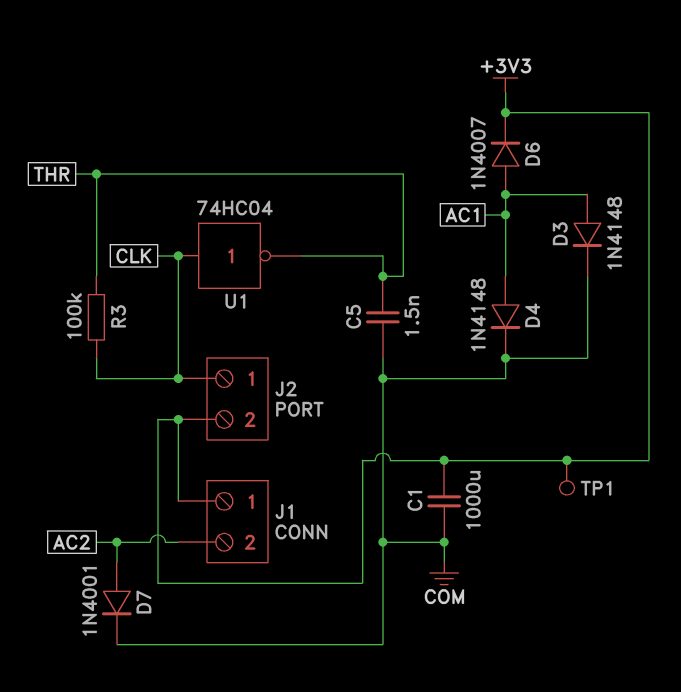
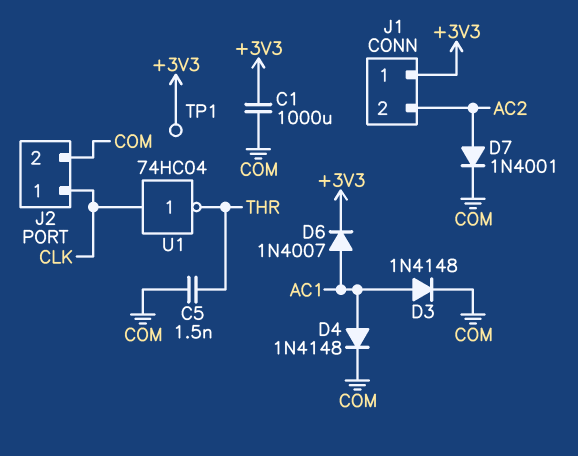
J2 pin 2: +3V3 -> COM
R3: 100k (CLK, THR) -> none

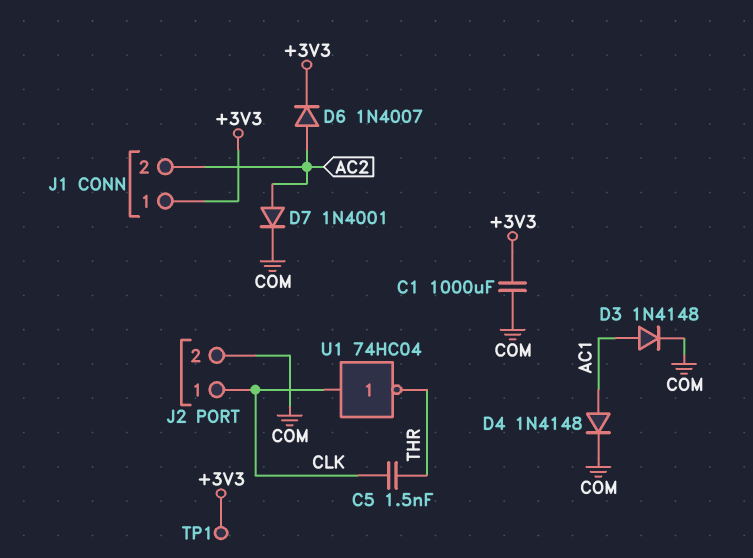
C5: 1.5nF (COM, THR) -> 1.5nF (CLK, THR)
D6: diode 1N4007 (A AC1, K +3V3) -> diode 1N4007 (A AC2, K +3V3)

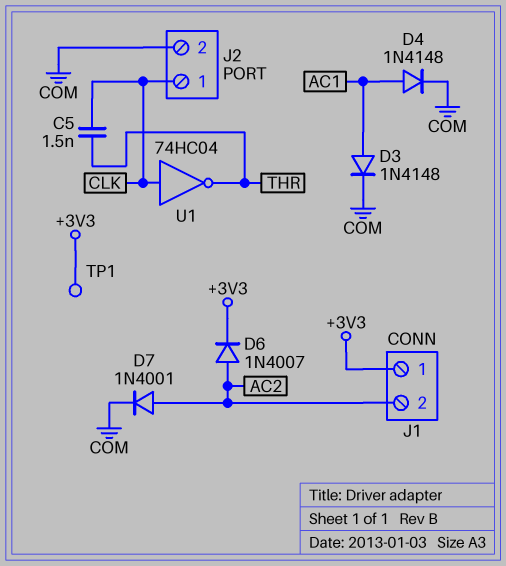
C1: 1000uF (+3V3, COM) -> none

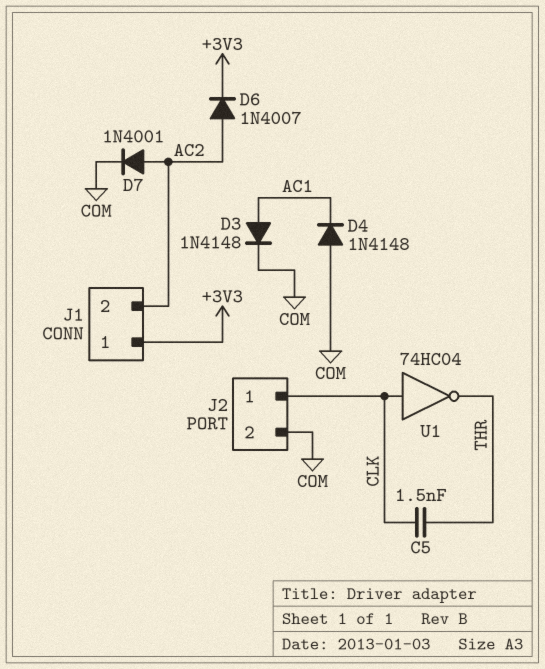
D4: diode 1N4148 (A AC1, K COM) -> diode 1N4148 (A COM, K AC1)
TP1: test point (+3V3) -> none

